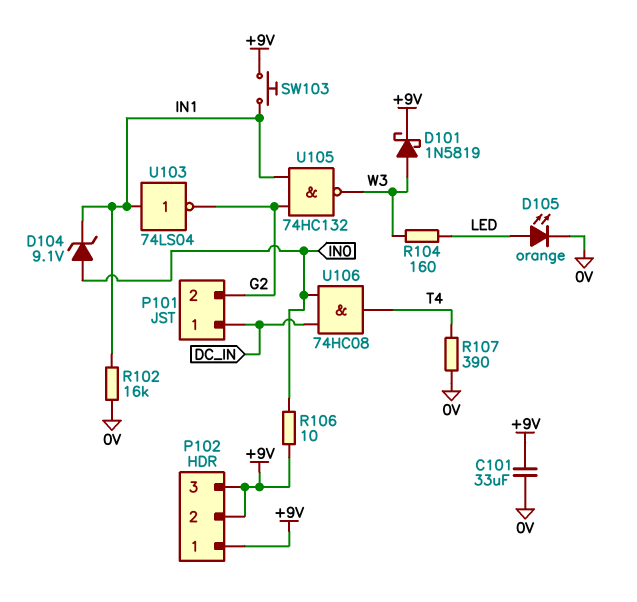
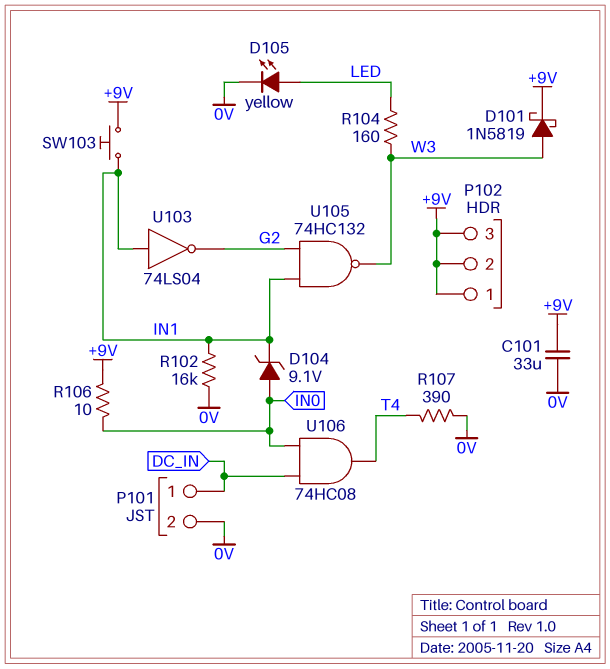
D105: LED orange (A LED, K 0V) -> LED yellow (A LED, K 0V)
P101 pin 2: G2 -> 0V

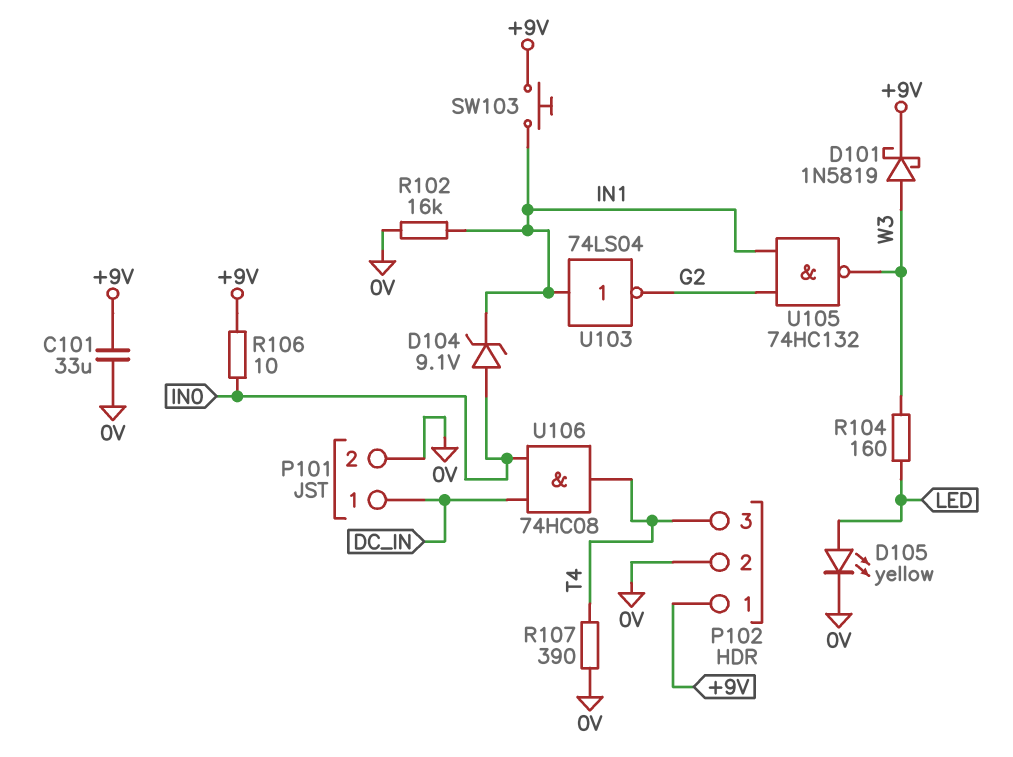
P102 pin 2: +9V -> 0V
P102 pin 3: +9V -> T4

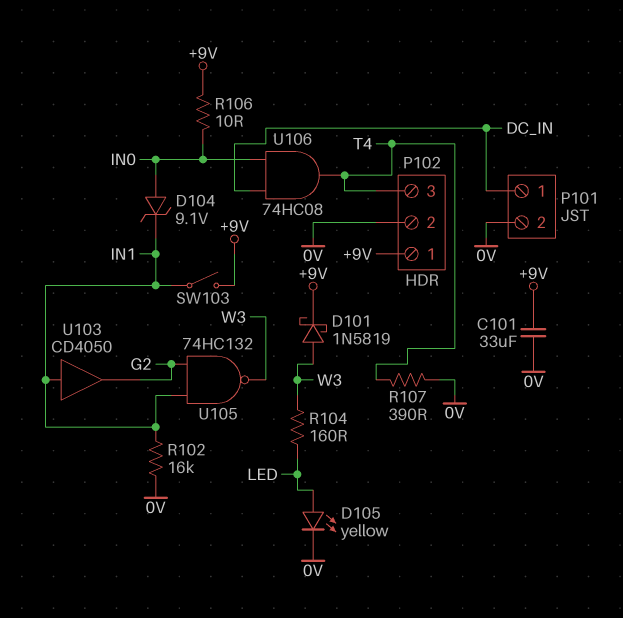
SW103: button (+9V, IN1) -> switch (+9V, IN1)
U103: NOT 74LS04 (in IN1, out G2) -> buffer CD4050 (in IN1, out G2)

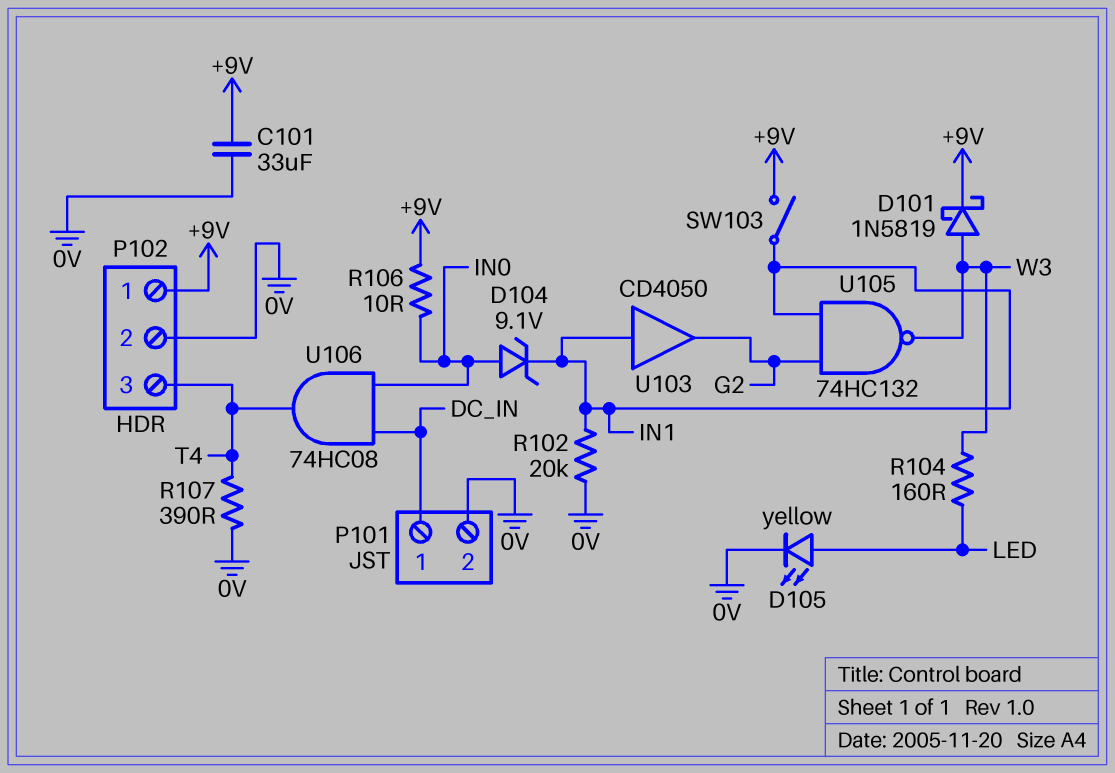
R102: 16k (0V, IN1) -> 20k (0V, IN1)

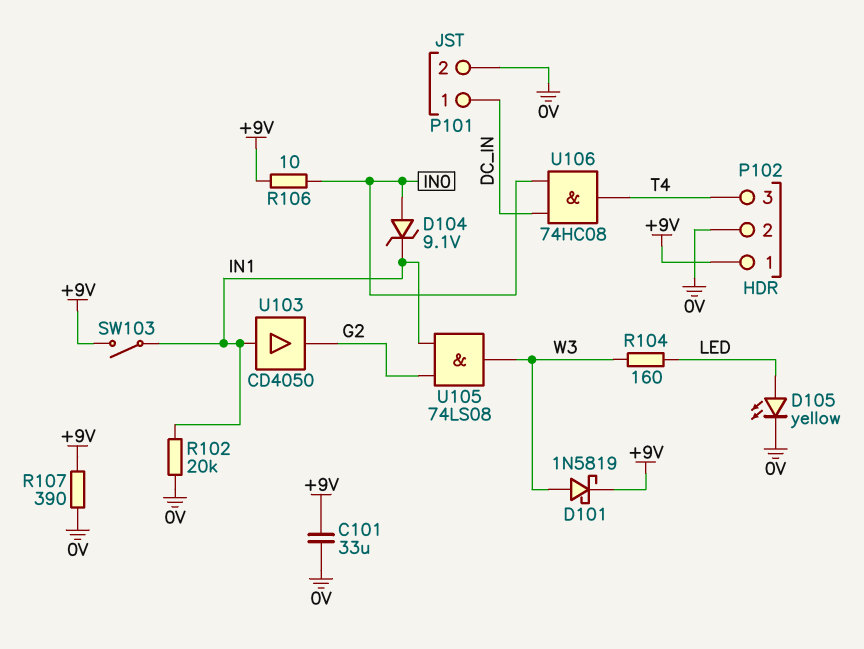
R107: 390 (0V, T4) -> 390 (+9V, 0V)
U105: NAND 74HC132 (in G2, in IN1, out W3) -> AND 74LS08 (in G2, in IN1, out W3)

